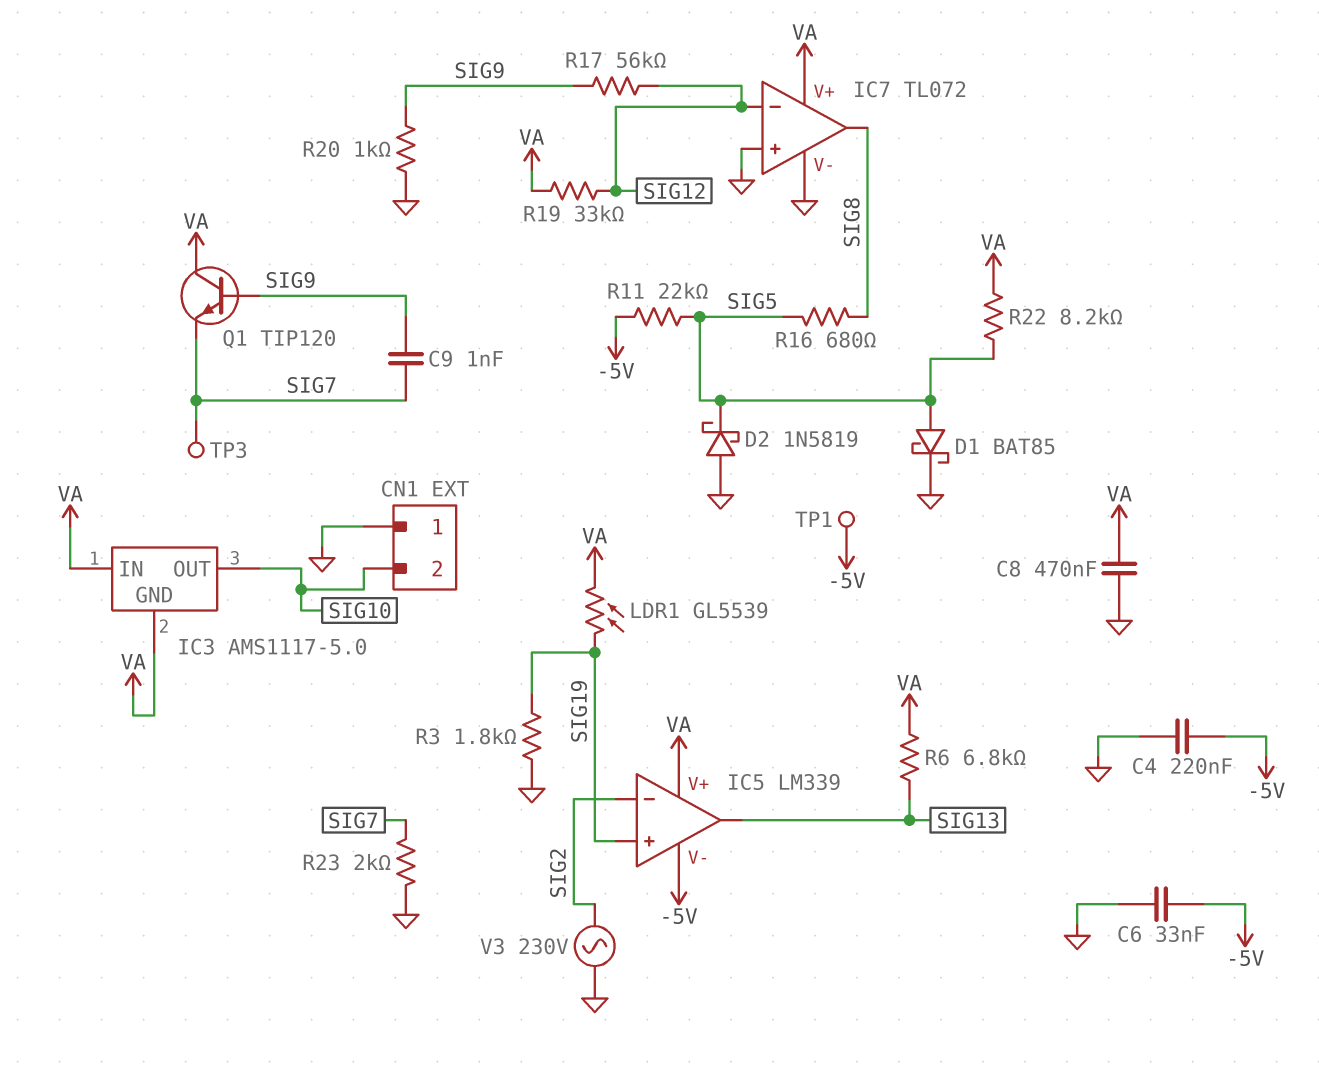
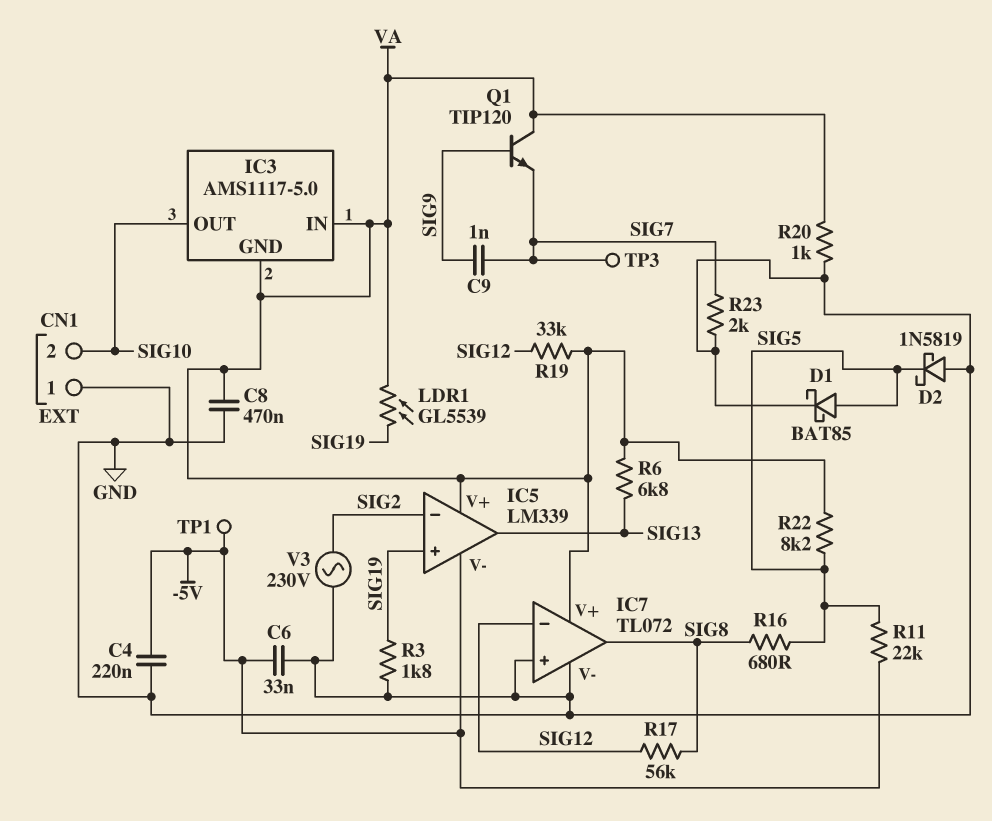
R17: 56k (SIG9, SIG12) -> 56k (SIG8, SIG12)
R20: 1k (GND, SIG9) -> 1k (GND, VA)

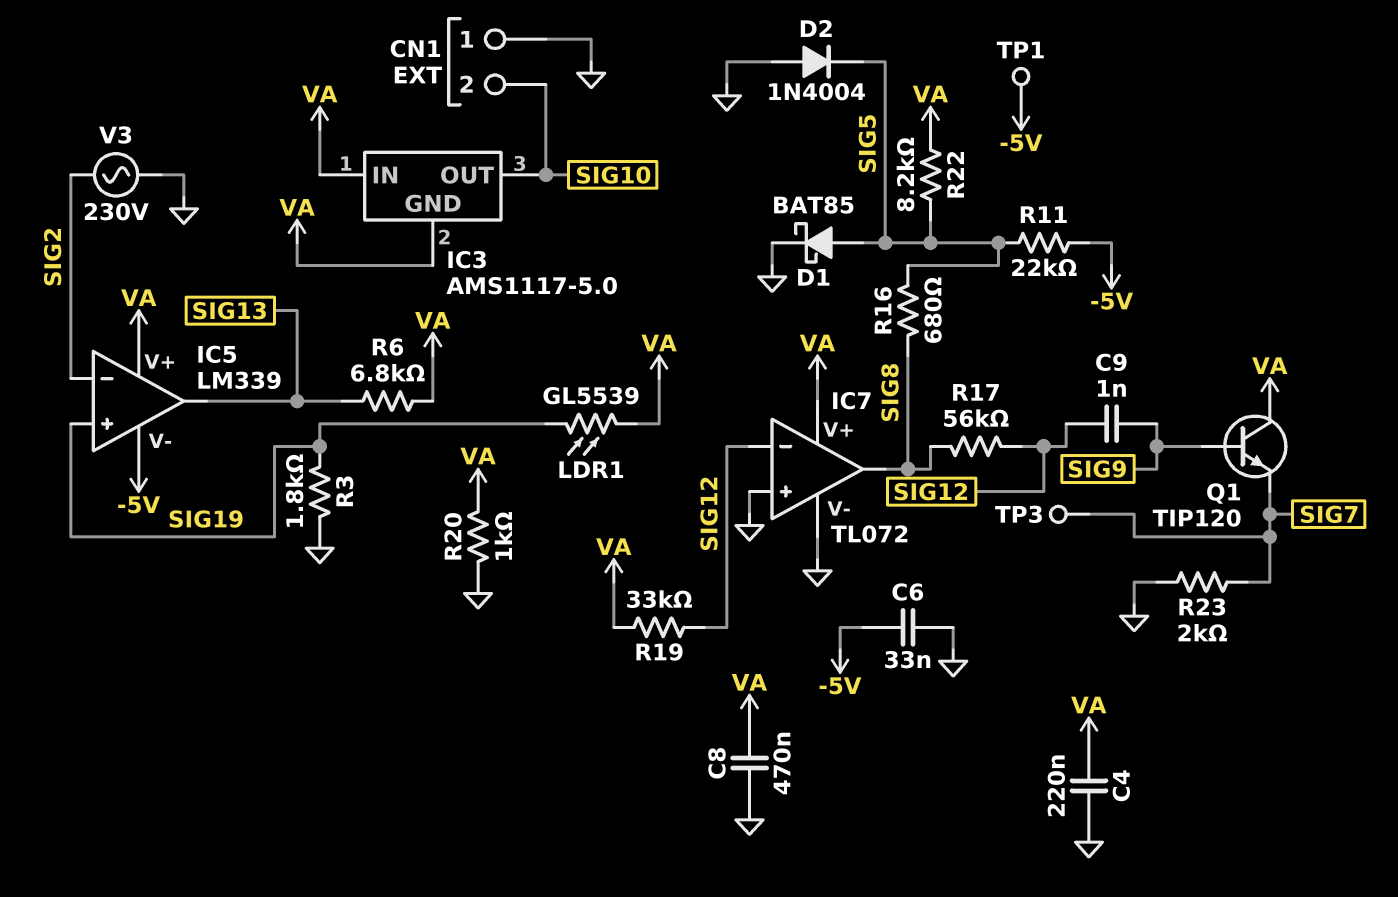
C4: 220nF (-5V, GND) -> 220nF (GND, VA)
C9: 1nF (SIG7, SIG9) -> 1nF (SIG9, SIG12)
D2: schottky 1N5819 (A GND, K SIG5) -> diode 1N4004 (A GND, K SIG5)

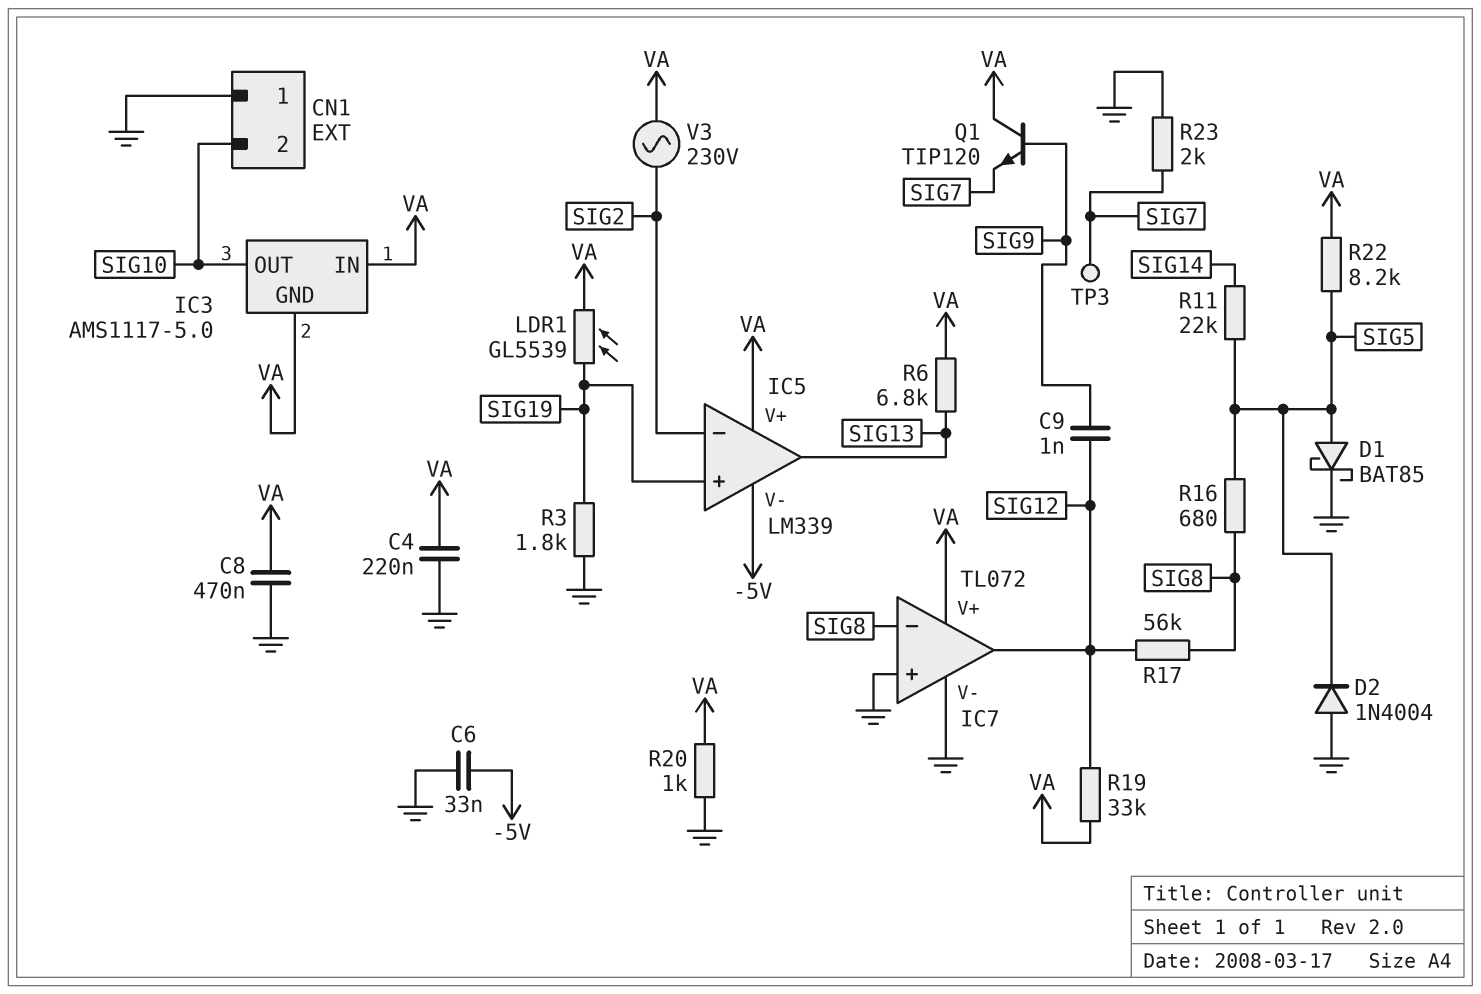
IC7 pin in-: SIG12 -> SIG8
IC7 pin out: SIG8 -> SIG12
R11: 22k (-5V, SIG5) -> 22k (SIG5, SIG14)
TP1: test point (-5V) -> none
V3: AC 230V (GND, SIG2) -> AC 230V (SIG2, VA)

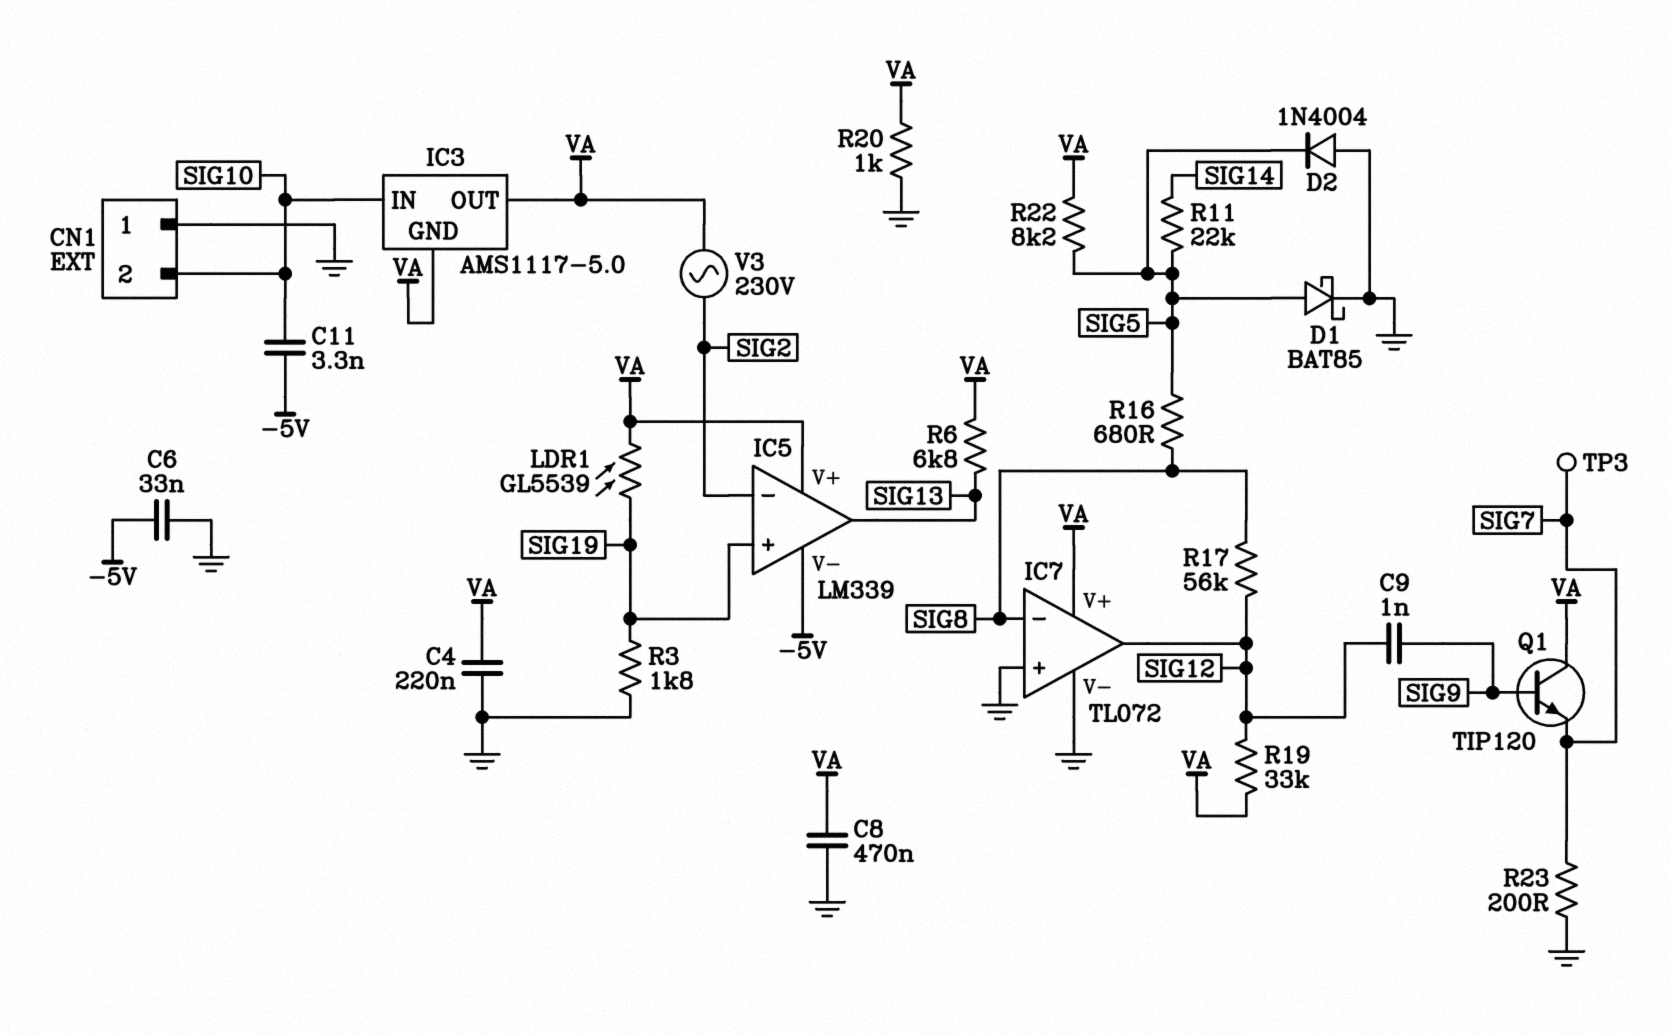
C11: none -> 3.3nF (-5V, SIG10)
IC3 pin IN: VA -> SIG10
IC3 pin OUT: SIG10 -> VA
R23: 2k (GND, SIG7) -> 200 (GND, SIG7)

